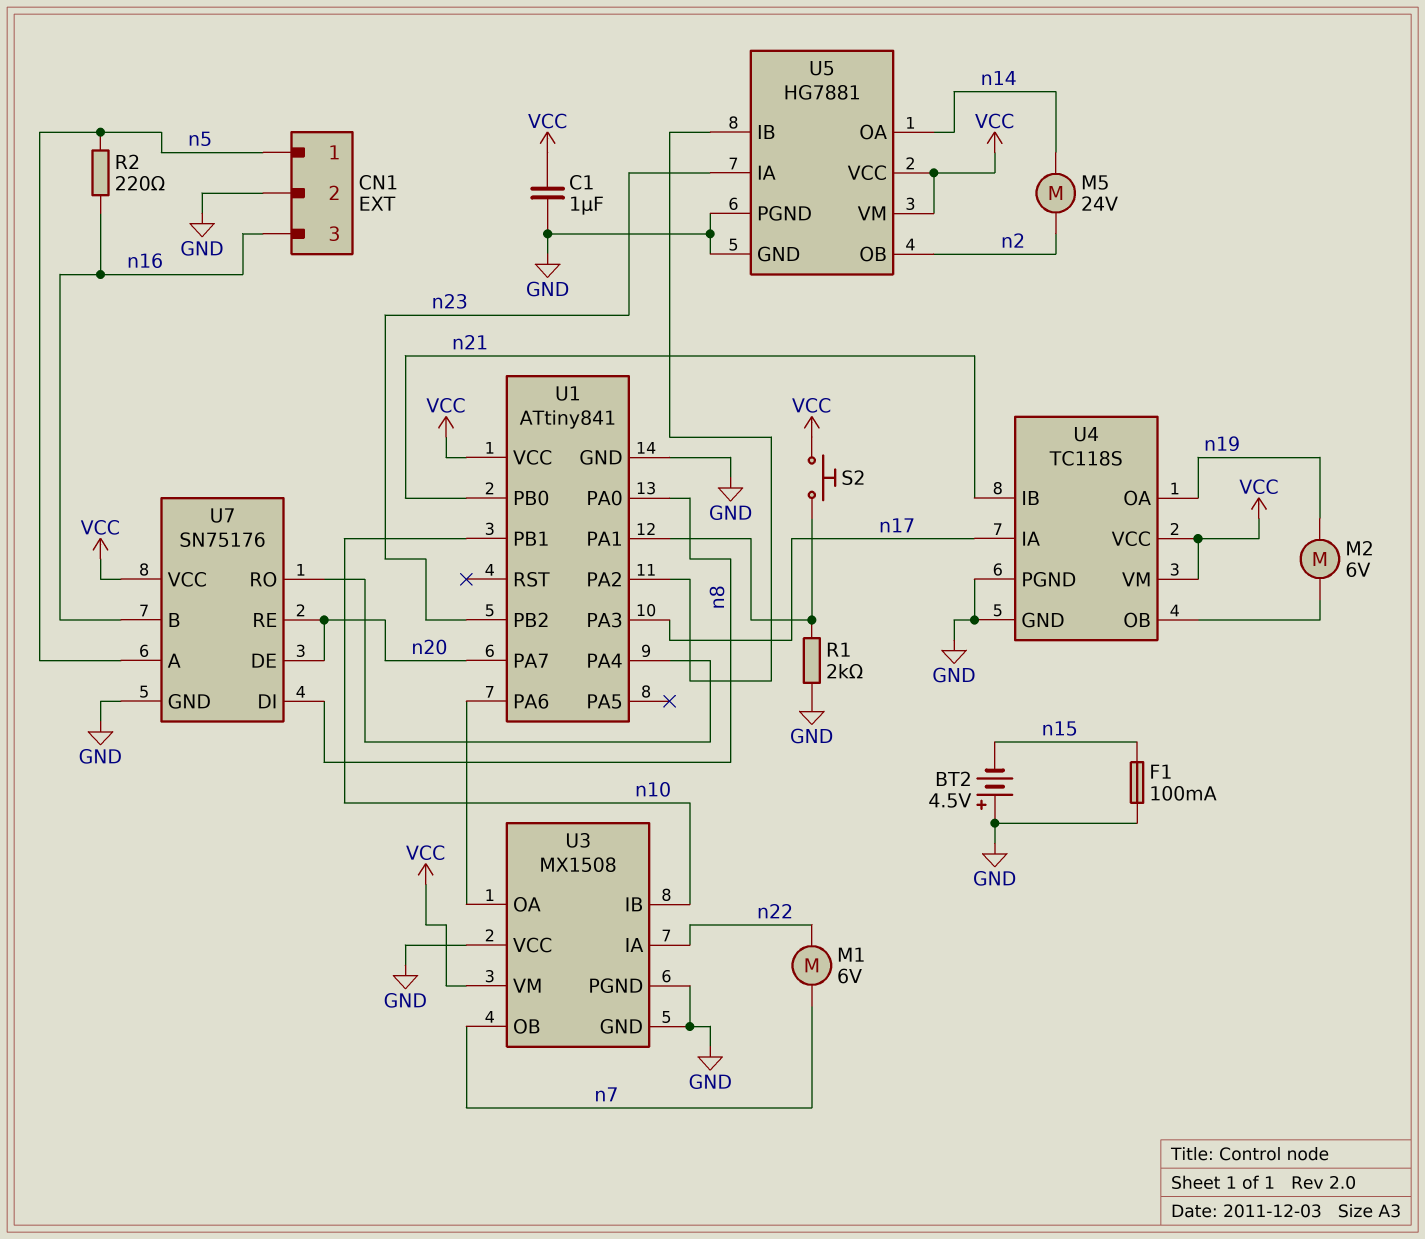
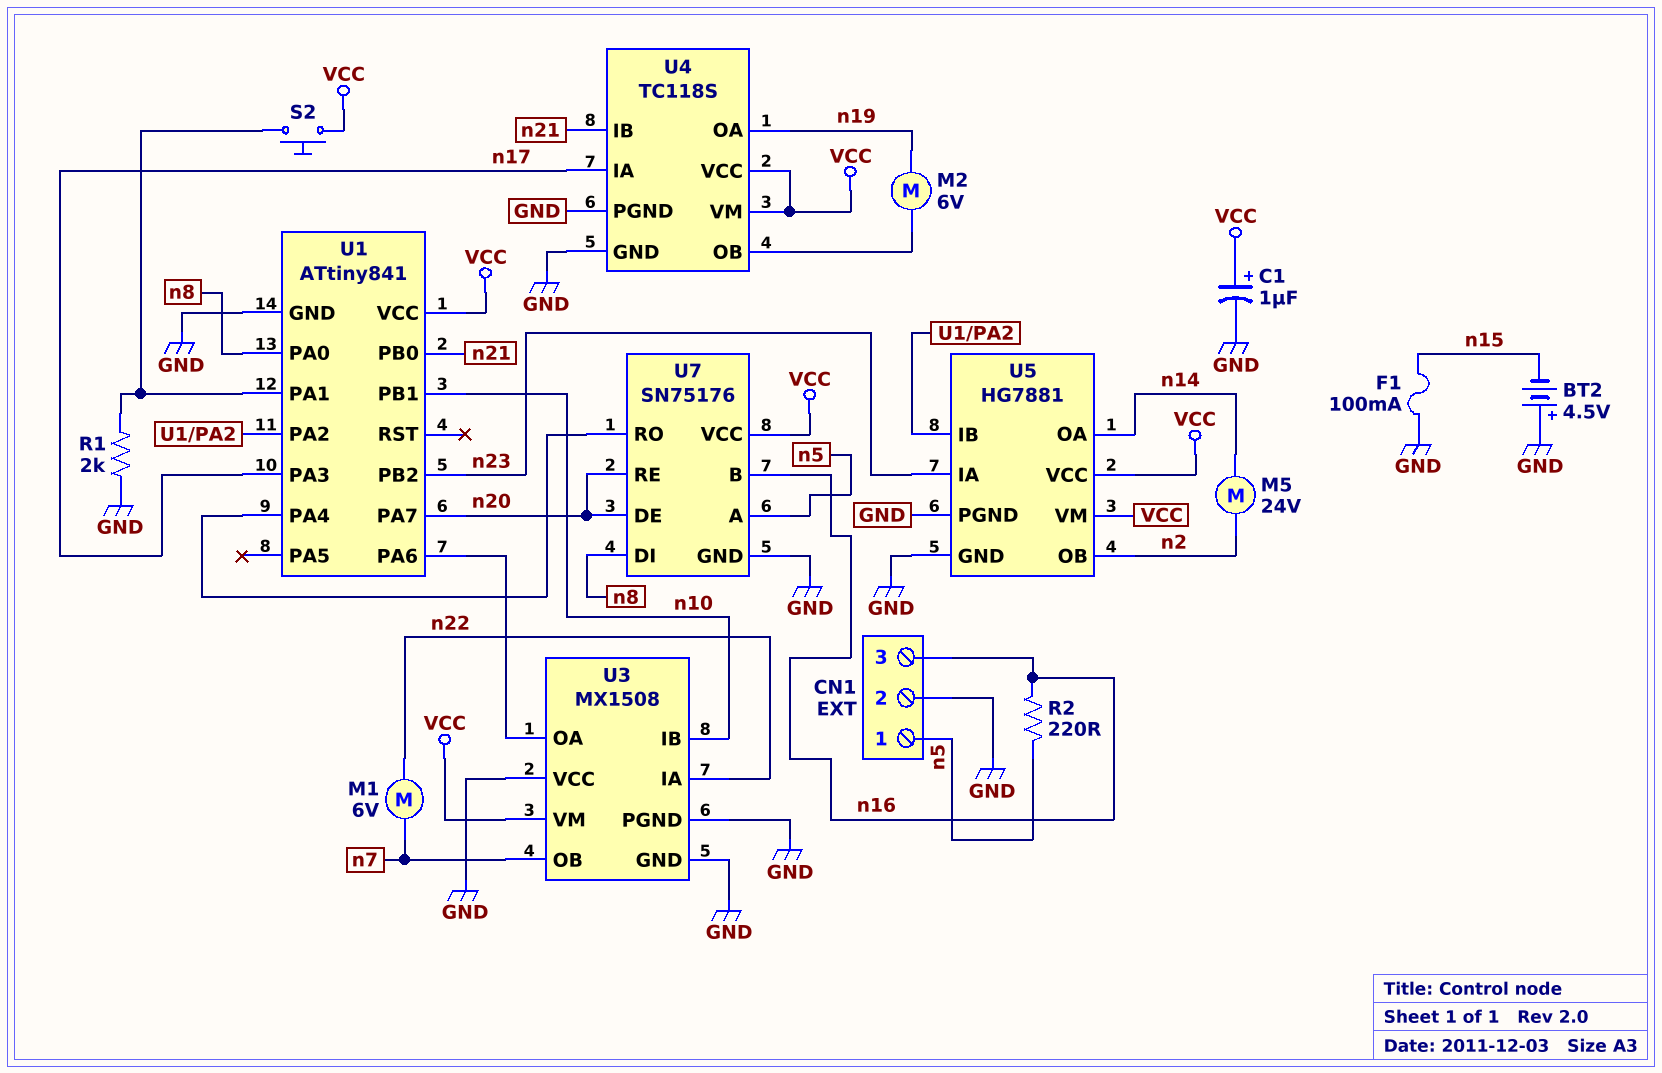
C1: 1uF (GND, VCC) -> 1uF (plus VCC, minus GND)

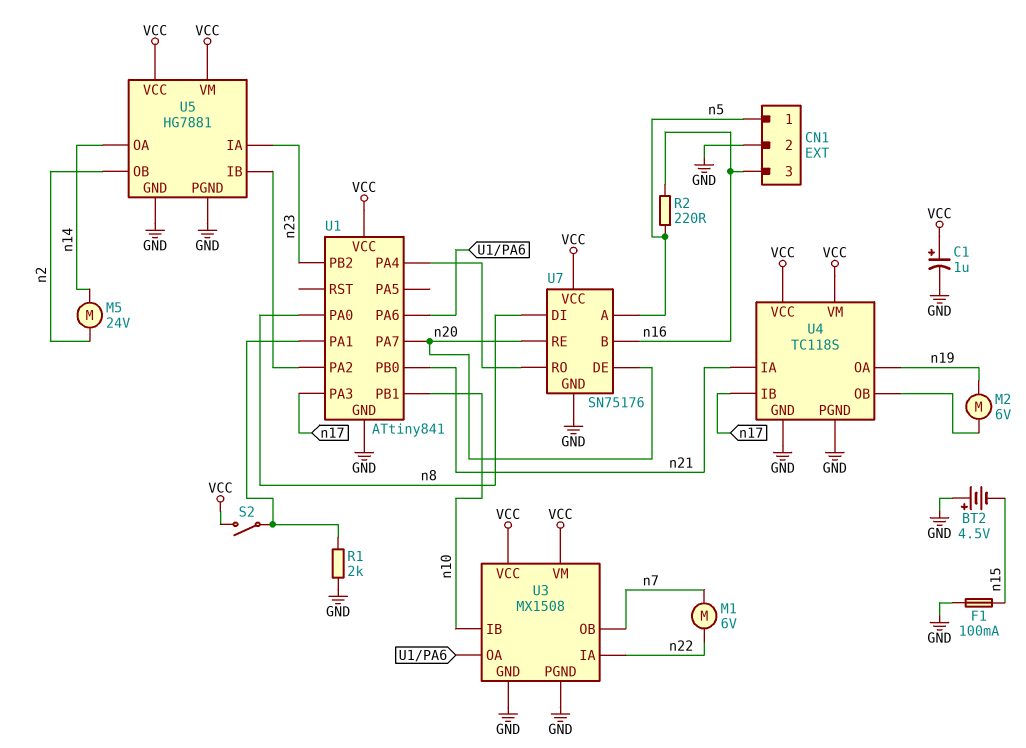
S2: button (U1/PA1, VCC) -> switch (U1/PA1, VCC)
U3 pin VCC: GND -> VCC
U4 pin IA: n17 -> n21
U4 pin IB: n21 -> n17

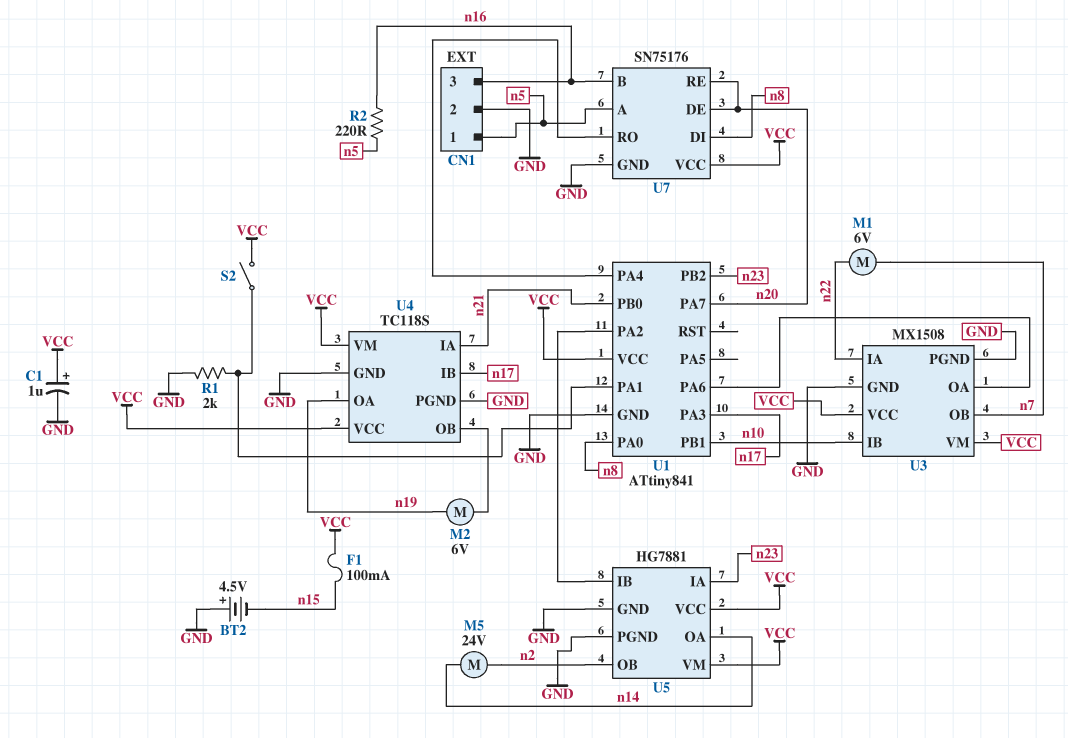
F1: 100mA (GND, n15) -> 100mA (VCC, n15)

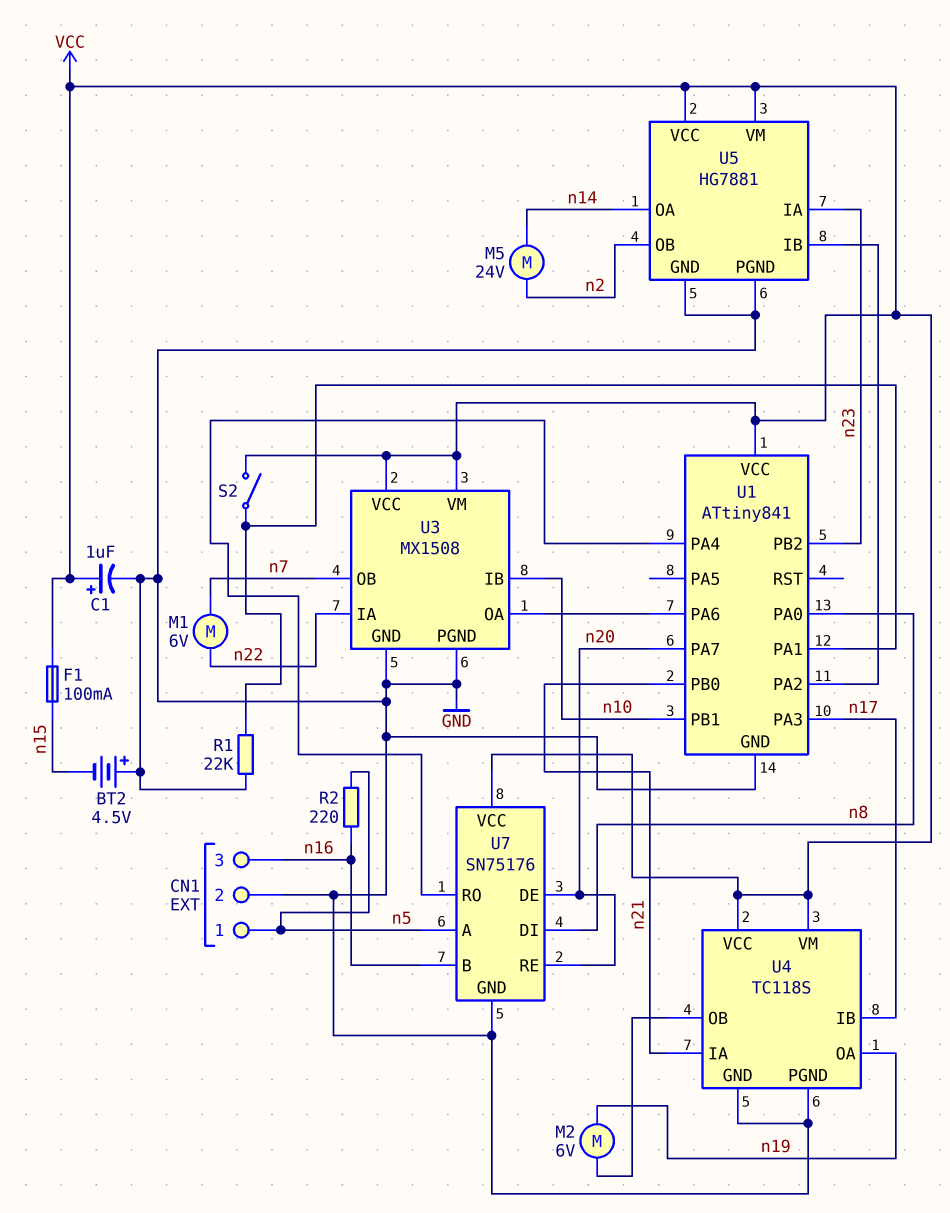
R1: 2k (GND, U1/PA1) -> 22k (GND, U1/PA1)

